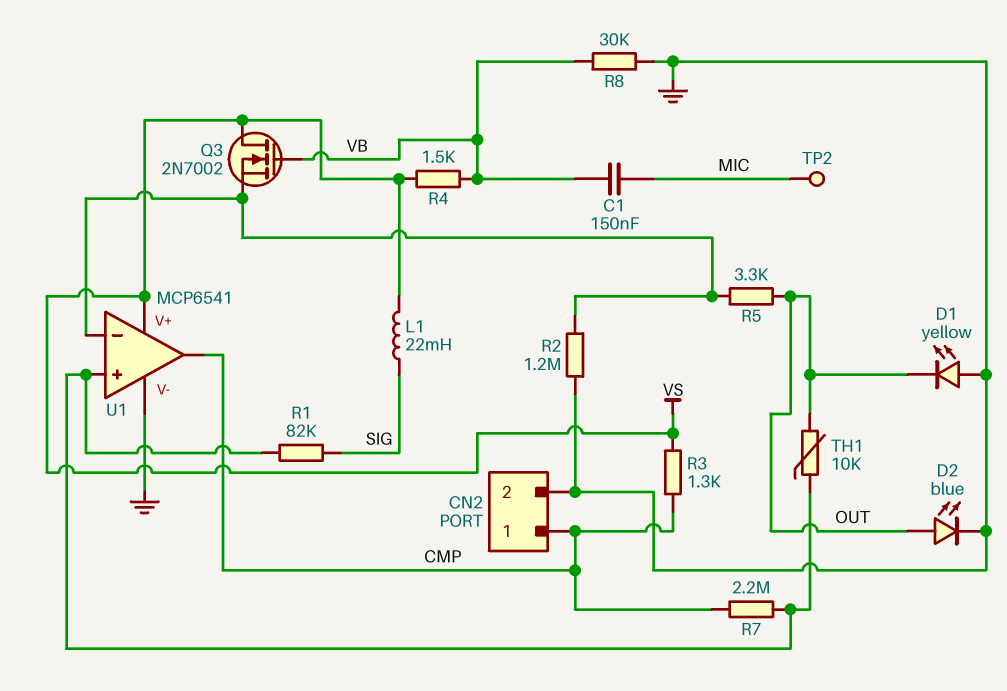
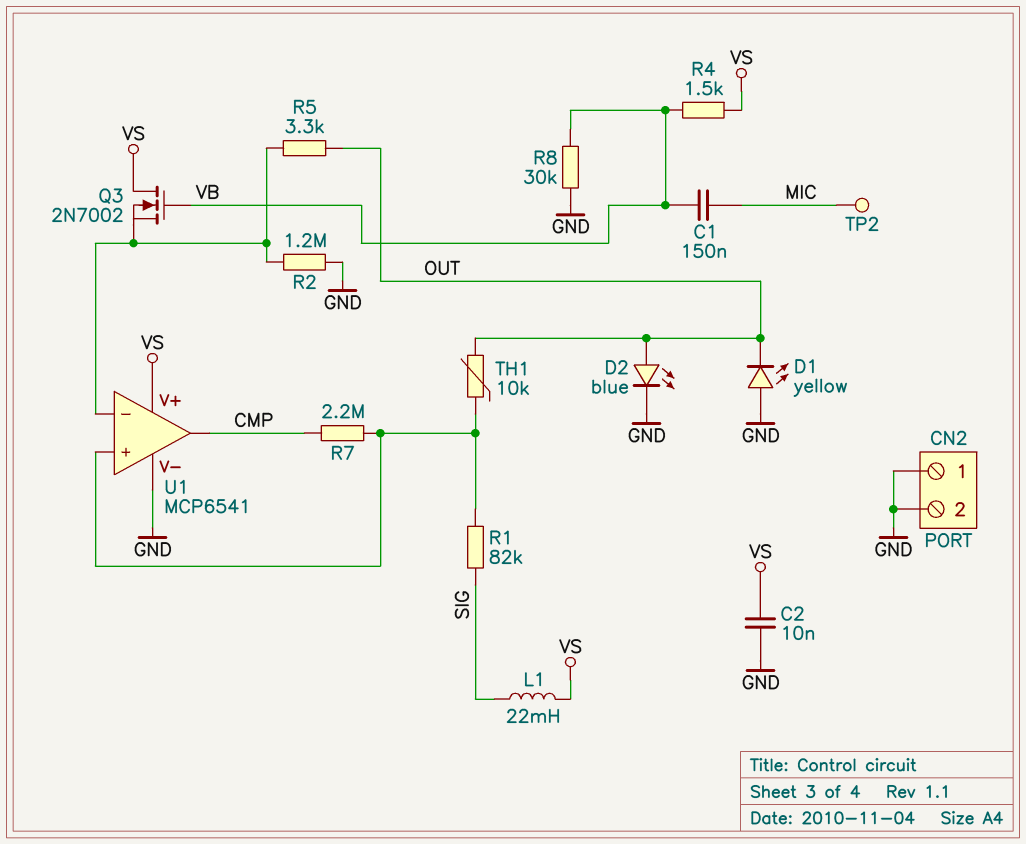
C2: none -> 10nF (GND, VS)
CN2 pin 1: CMP -> GND
R3: 1.3k (CMP, VS) -> none

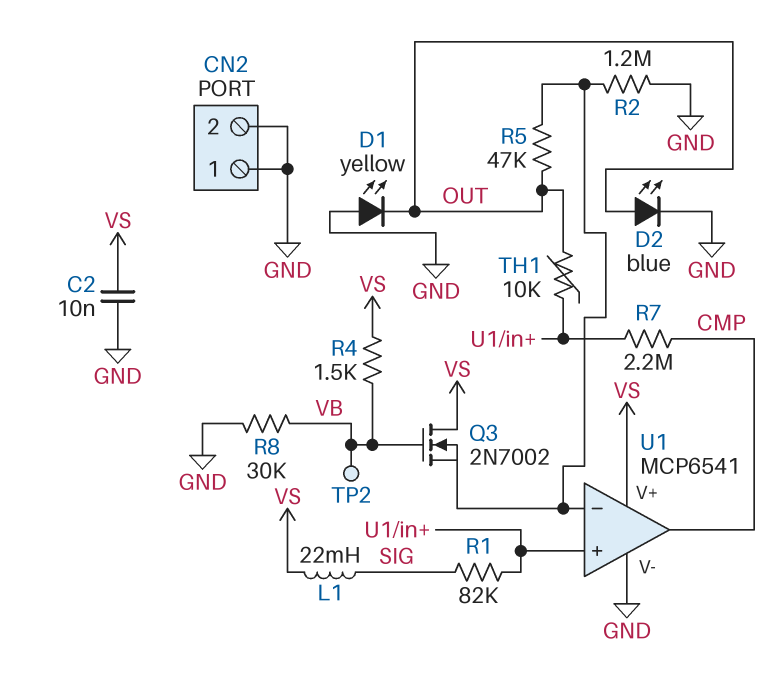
C1: 150nF (MIC, VB) -> none
R5: 3.3k (OUT, U1/in-) -> 47k (OUT, U1/in-)
TP2: test point (MIC) -> test point (VB)

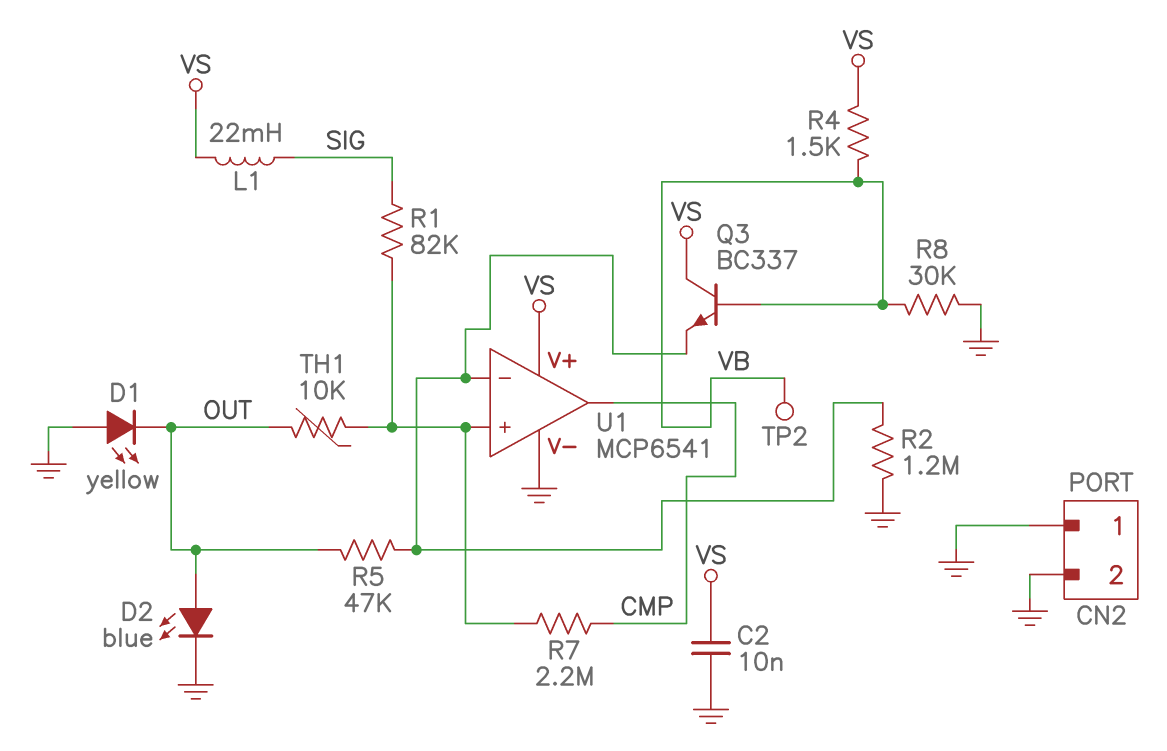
Q3: NMOS 2N7002 (G VB, D VS, S U1/in-) -> NPN BC337 (B VB, C VS, E U1/in-)

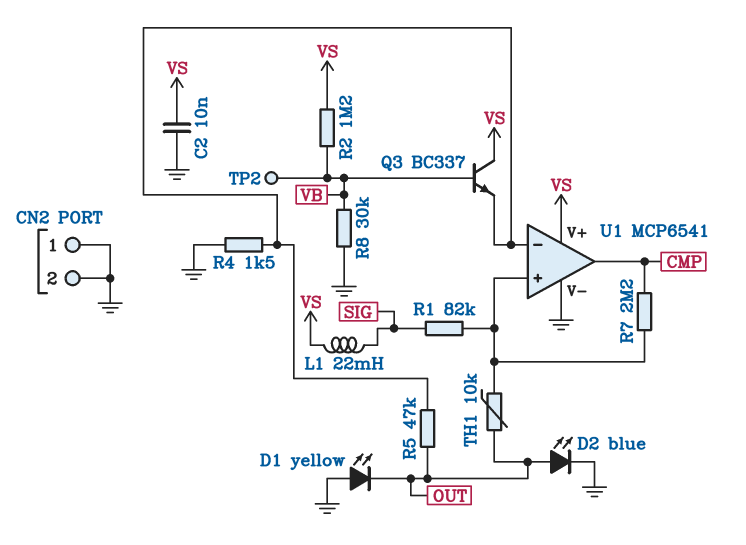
R2: 1.2M (GND, U1/in-) -> 1.2M (VB, VS)
R4: 1.5k (VB, VS) -> 1.5k (GND, U1/in-)

